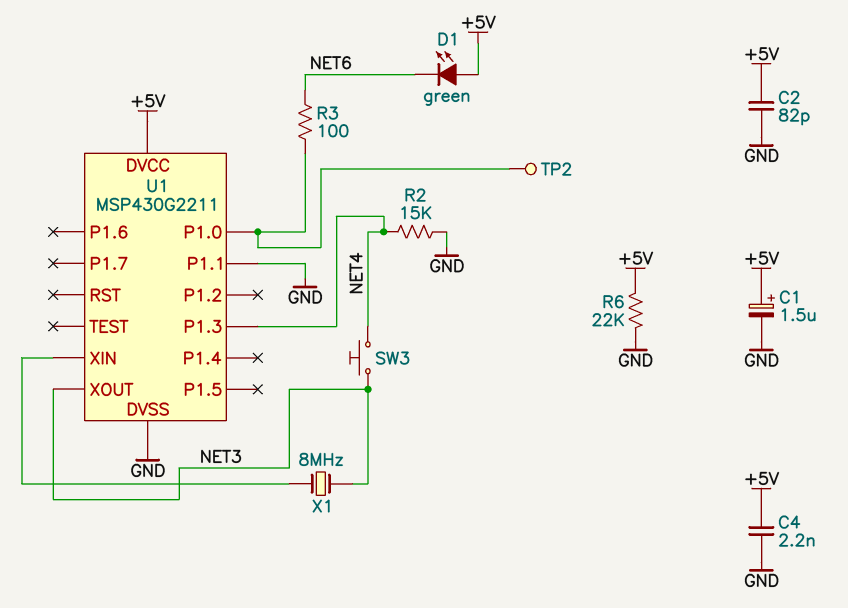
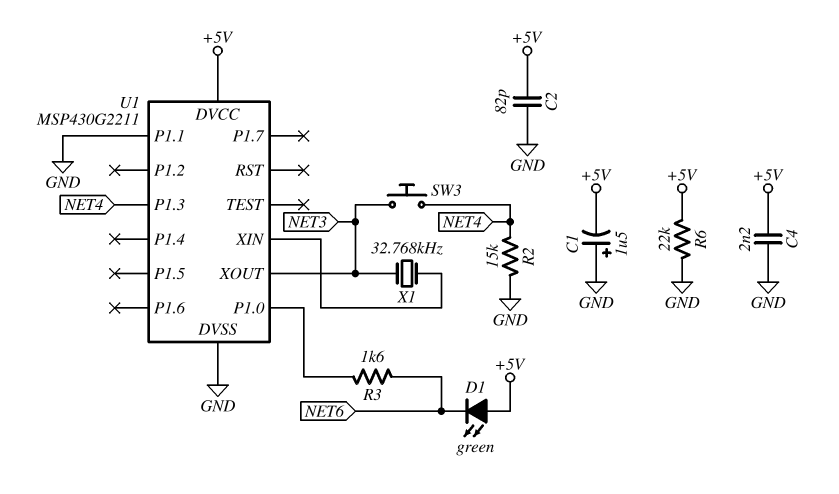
C1: 1.5uF (plus +5V, minus GND) -> 1.5uF (plus GND, minus +5V)
R3: 100 (NET6, U1/P1.0) -> 1.6k (NET6, U1/P1.0)
TP2: test point (U1/P1.0) -> none
X1: 8MHz (NET3, U1/XIN) -> 32.768kHz (NET3, U1/XIN)

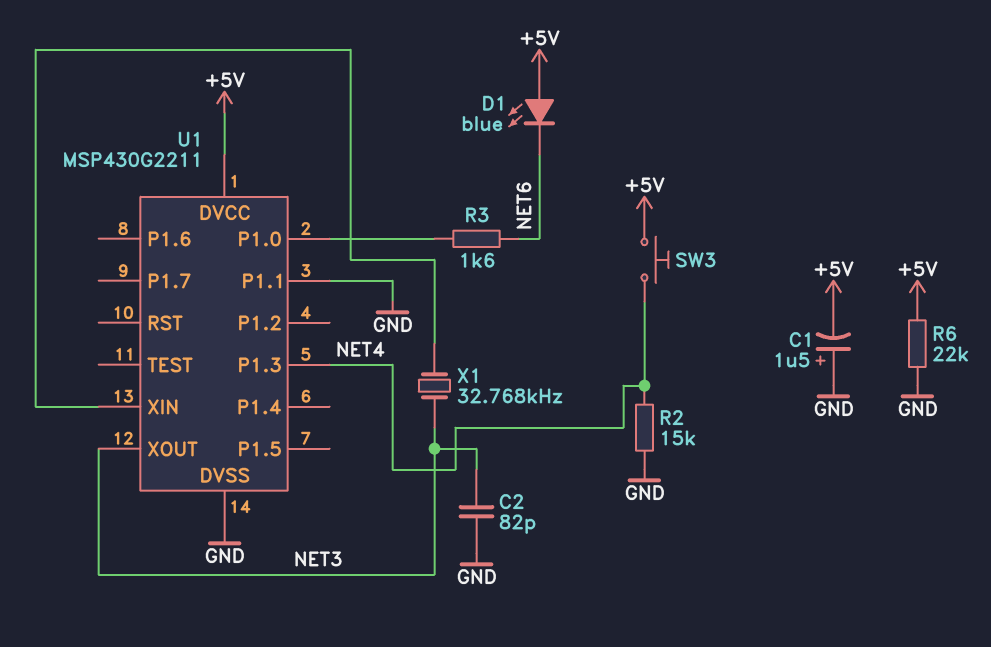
C2: 82pF (+5V, GND) -> 82pF (GND, NET3)
C4: 2.2nF (+5V, GND) -> none
D1: LED green (A +5V, K NET6) -> LED blue (A +5V, K NET6)
SW3: button (NET3, NET4) -> button (+5V, NET4)

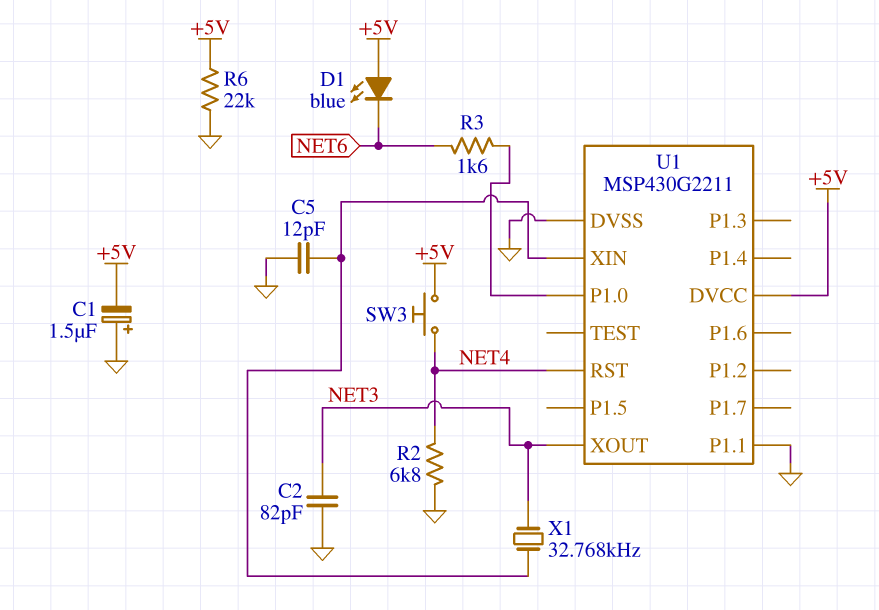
C5: none -> 12pF (GND, U1/XIN)
R2: 15k (GND, NET4) -> 6.8k (GND, NET4)
U1 pin P1.3: NET4 -> none
U1 pin RST: none -> NET4

